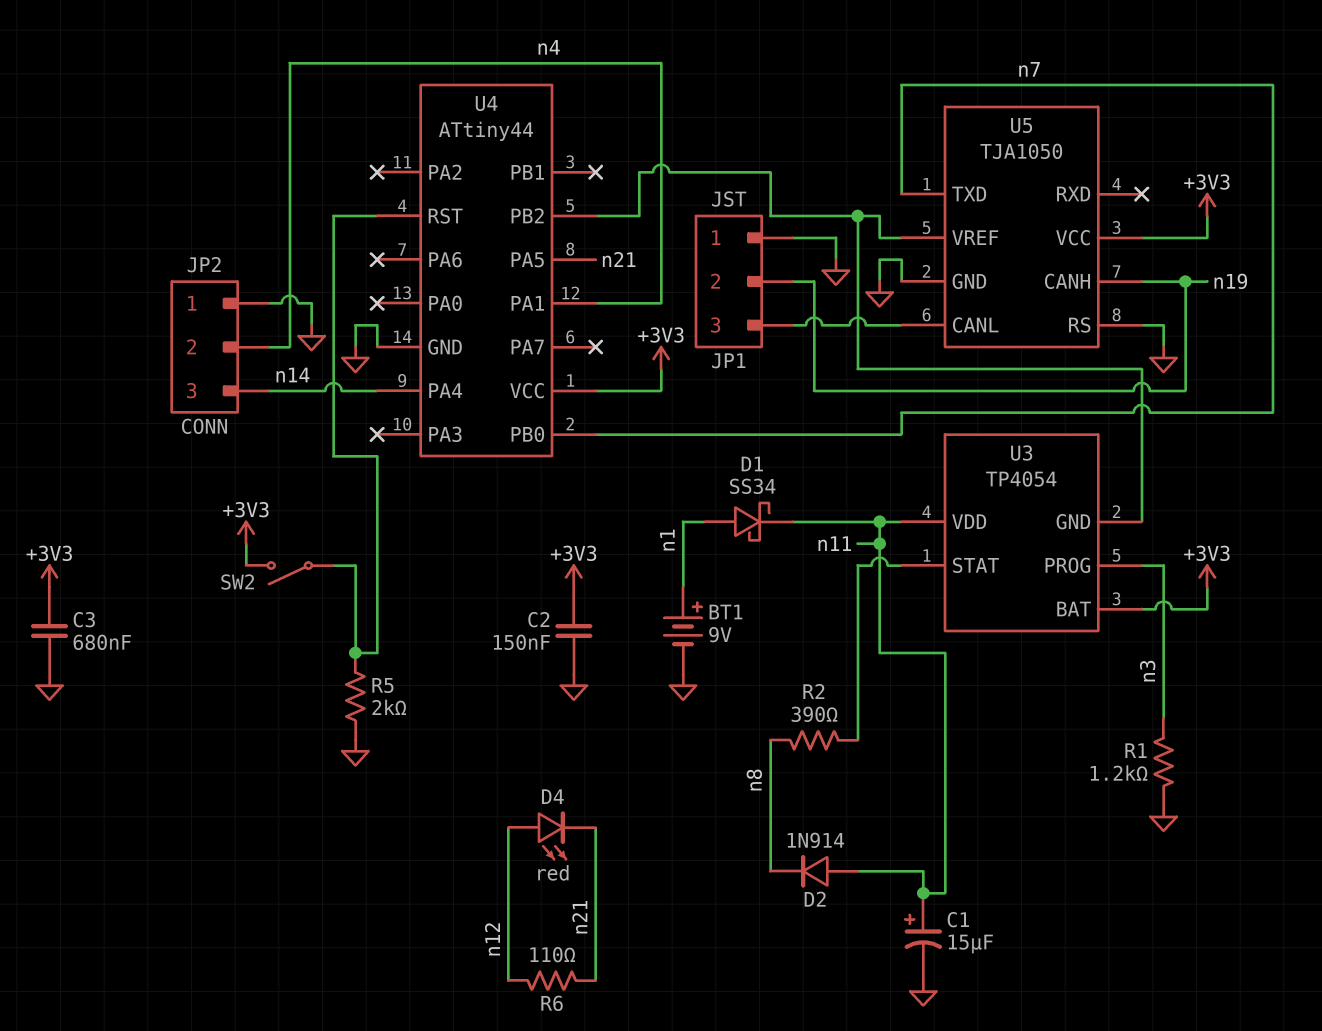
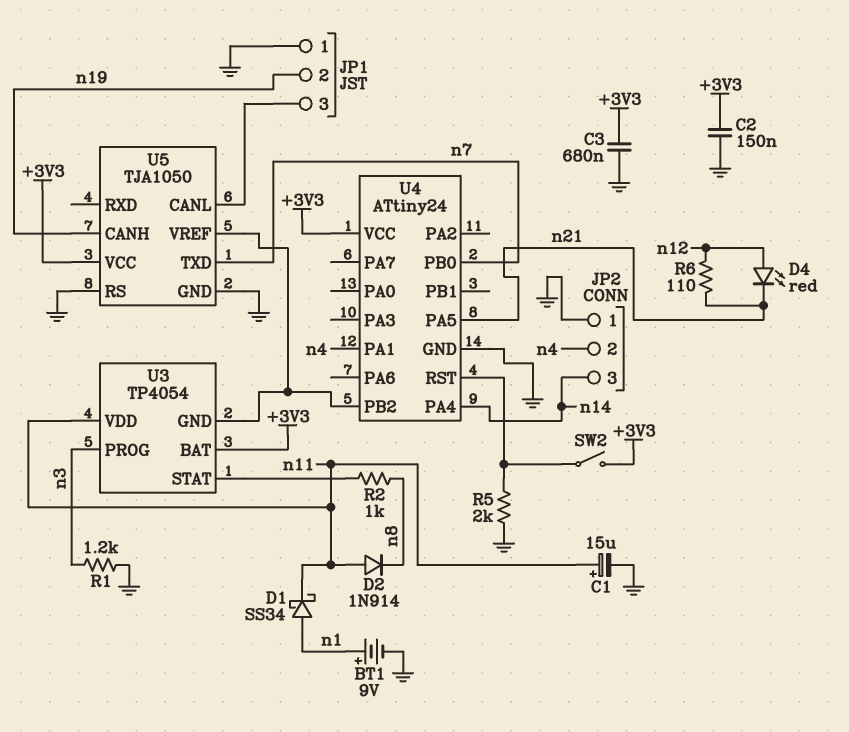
R2: 390 (U3/STAT, n8) -> 1k (U3/STAT, n8)
U4: ATtiny44 -> ATtiny24

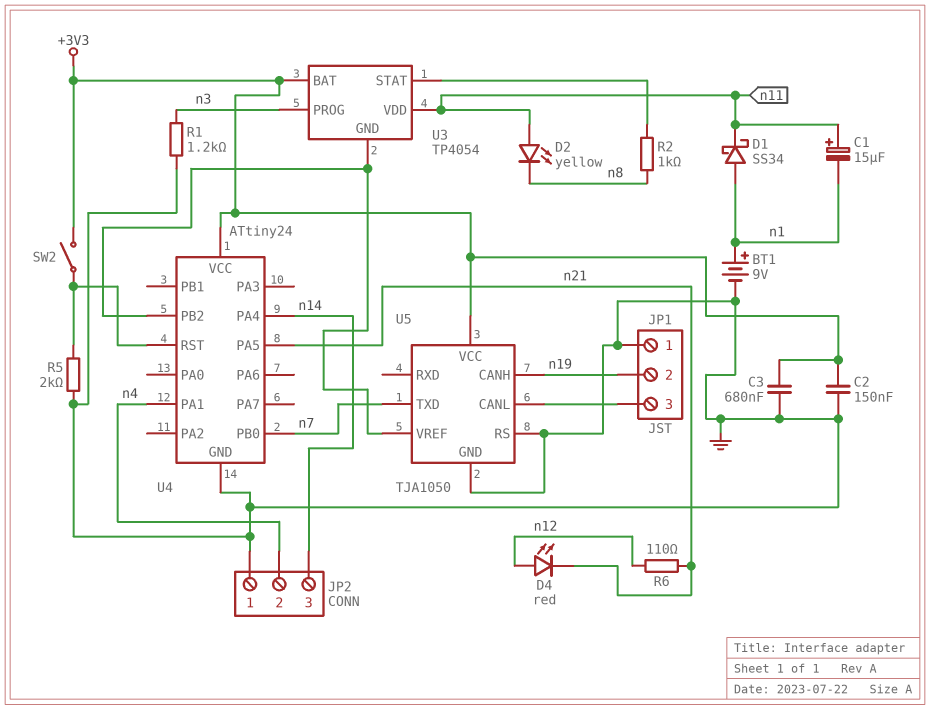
C1: 15uF (plus n11, minus GND) -> 15uF (plus n11, minus n1)
D2: diode 1N914 (A n11, K n8) -> LED yellow (A n11, K n8)

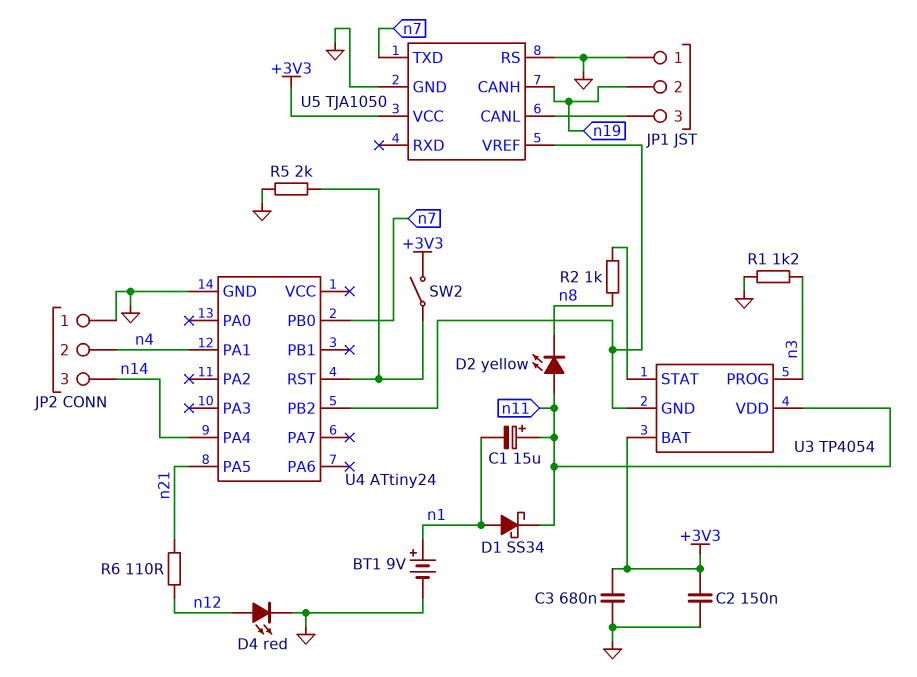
D4: LED red (A n12, K n21) -> LED red (A n12, K GND)
U4 pin VCC: +3V3 -> none

